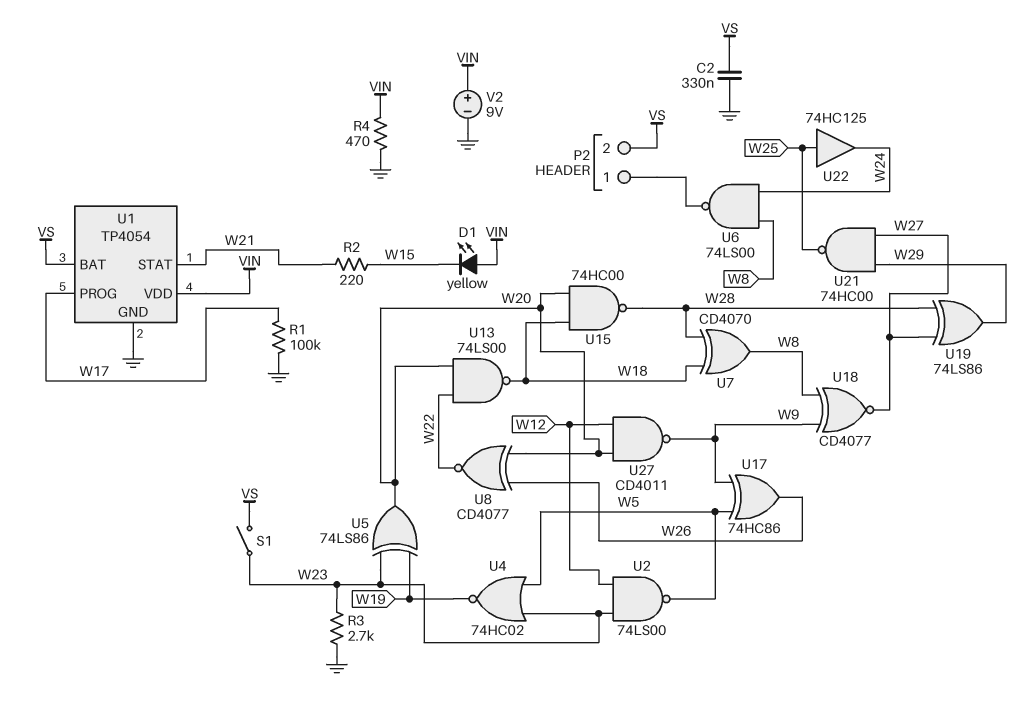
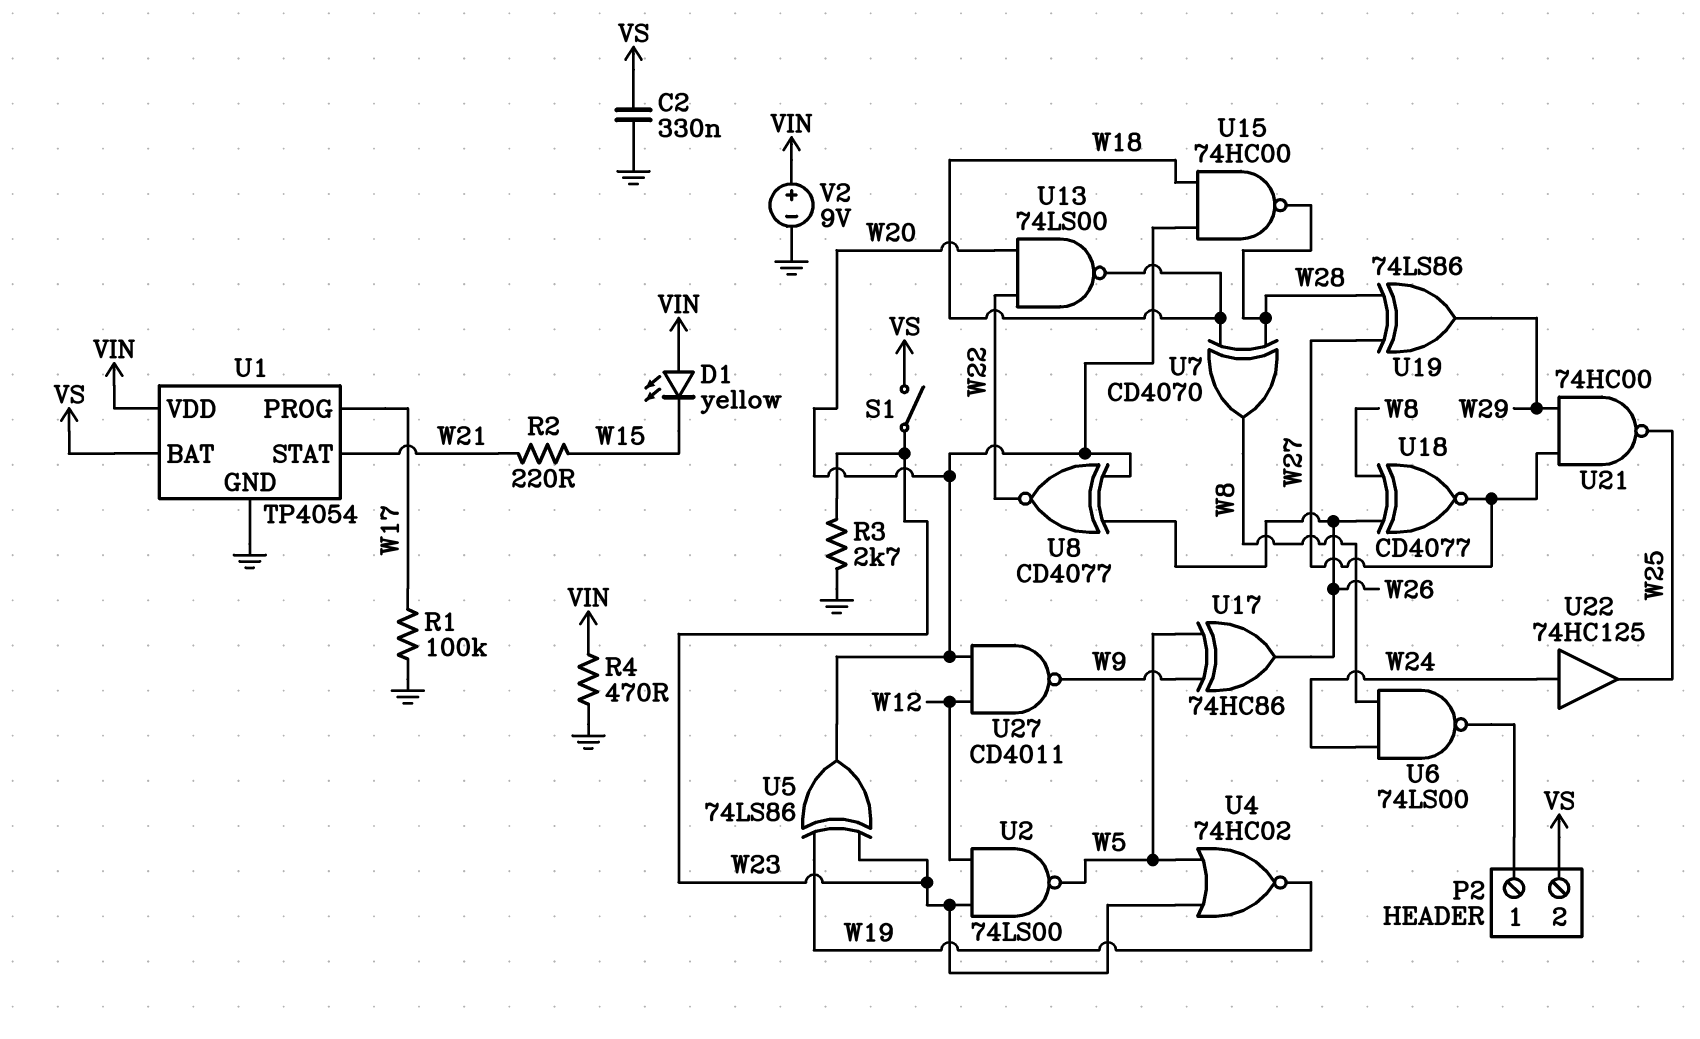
U18: XNOR CD4077 (in W8, in W9, out W27) -> XNOR CD4077 (in W8, in W26, out W27)
U22: buffer 74HC125 (in W25, out W24) -> buffer 74HC125 (in W24, out W25)

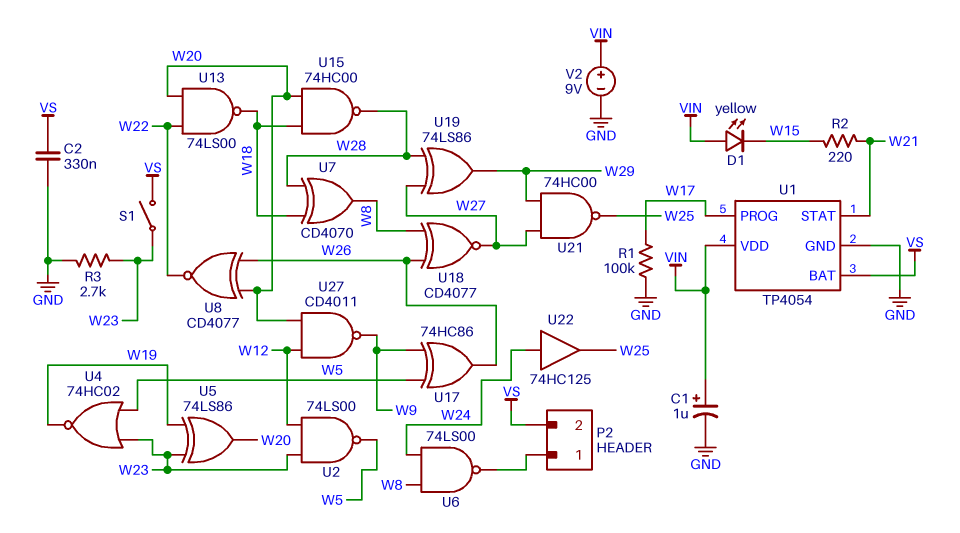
C1: none -> 1uF (plus VIN, minus GND)
R4: 470 (GND, VIN) -> none

